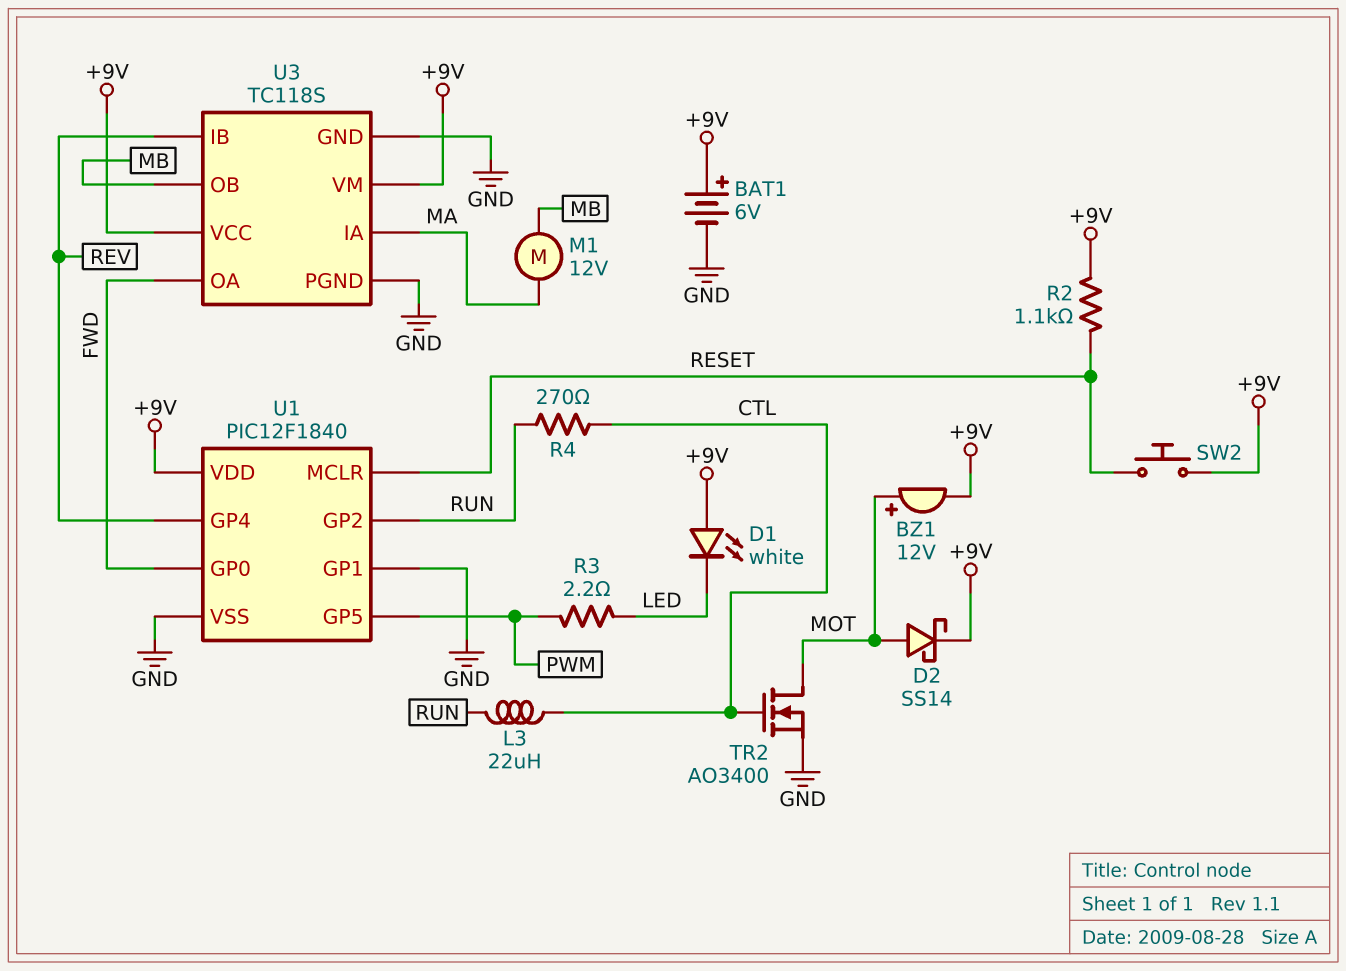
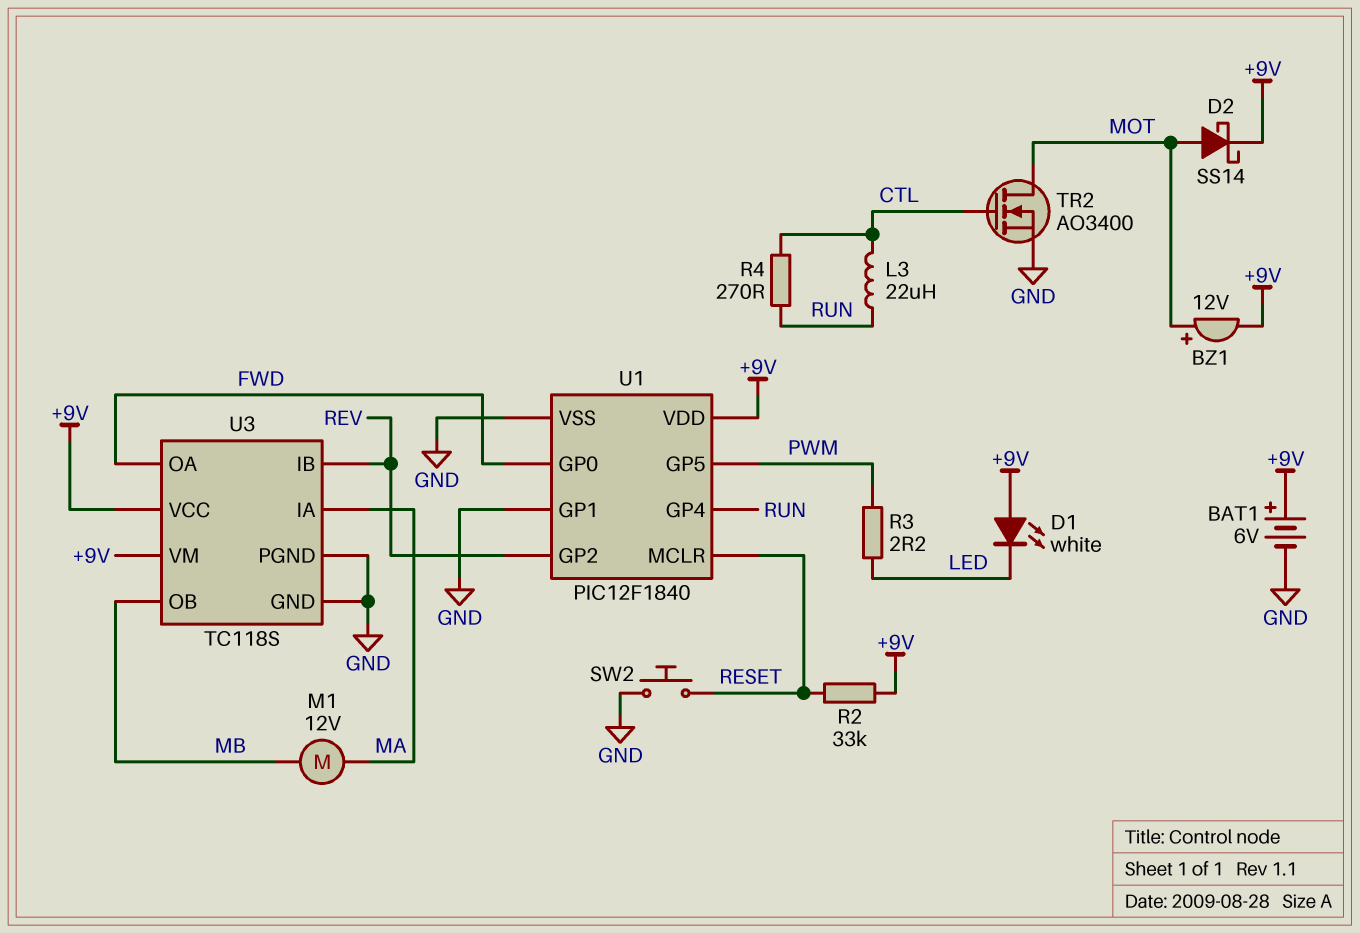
R2: 1.1k (+9V, RESET) -> 33k (+9V, RESET)
SW2: button (+9V, RESET) -> button (GND, RESET)
U1 pin GP2: RUN -> REV
U1 pin GP4: REV -> RUN

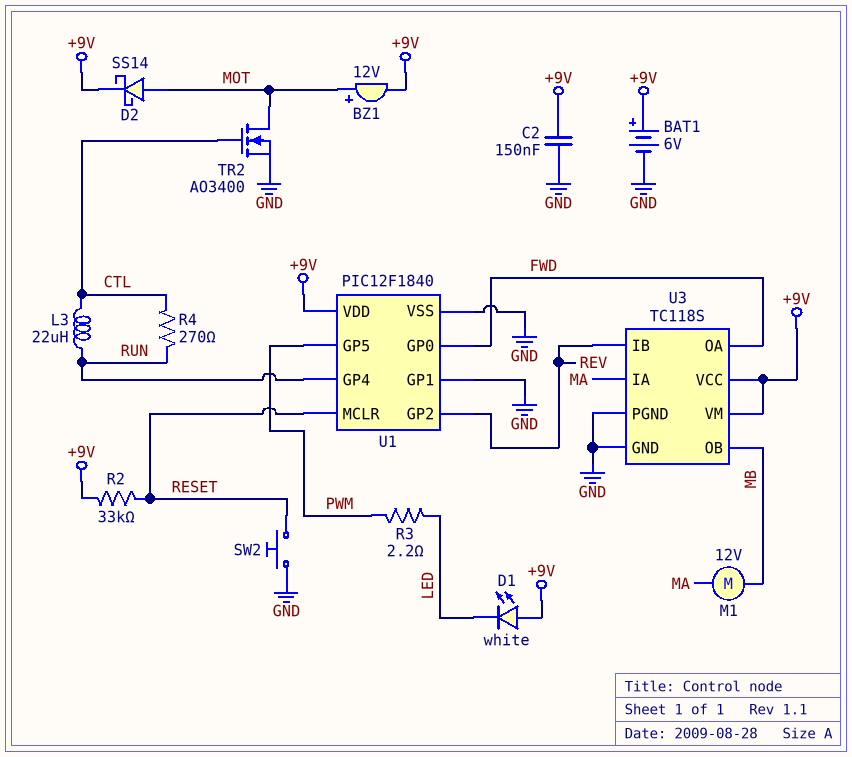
C2: none -> 150nF (+9V, GND)

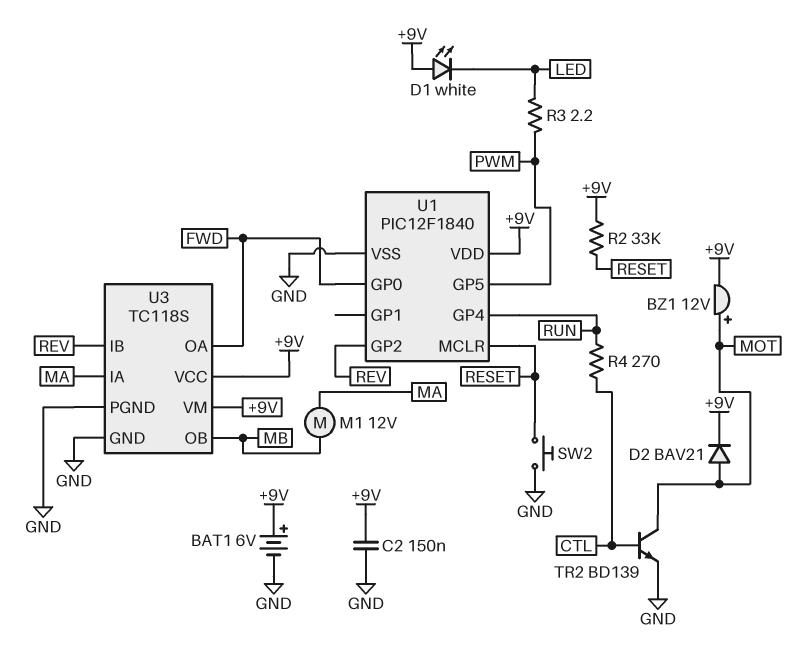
D2: schottky SS14 (A MOT, K +9V) -> diode BAV21 (A MOT, K +9V)
L3: 22uH (CTL, RUN) -> none
TR2: NMOS AO3400 (G CTL, D MOT, S GND) -> NPN BD139 (B CTL, C MOT, E GND)
U1 pin GP1: GND -> none

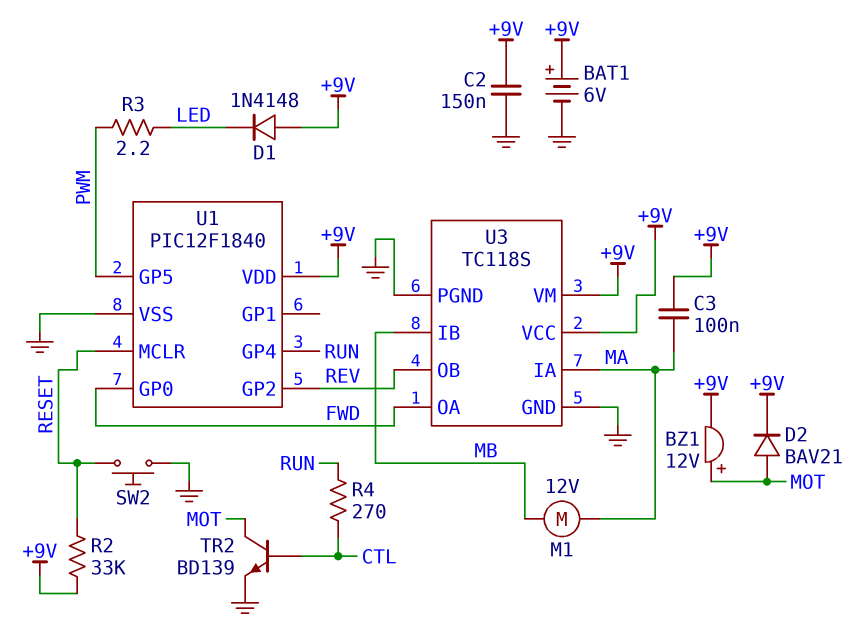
C3: none -> 100nF (+9V, MA)
D1: LED white (A +9V, K LED) -> diode 1N4148 (A +9V, K LED)
U3 pin IB: REV -> MB
U3 pin OB: MB -> REV

